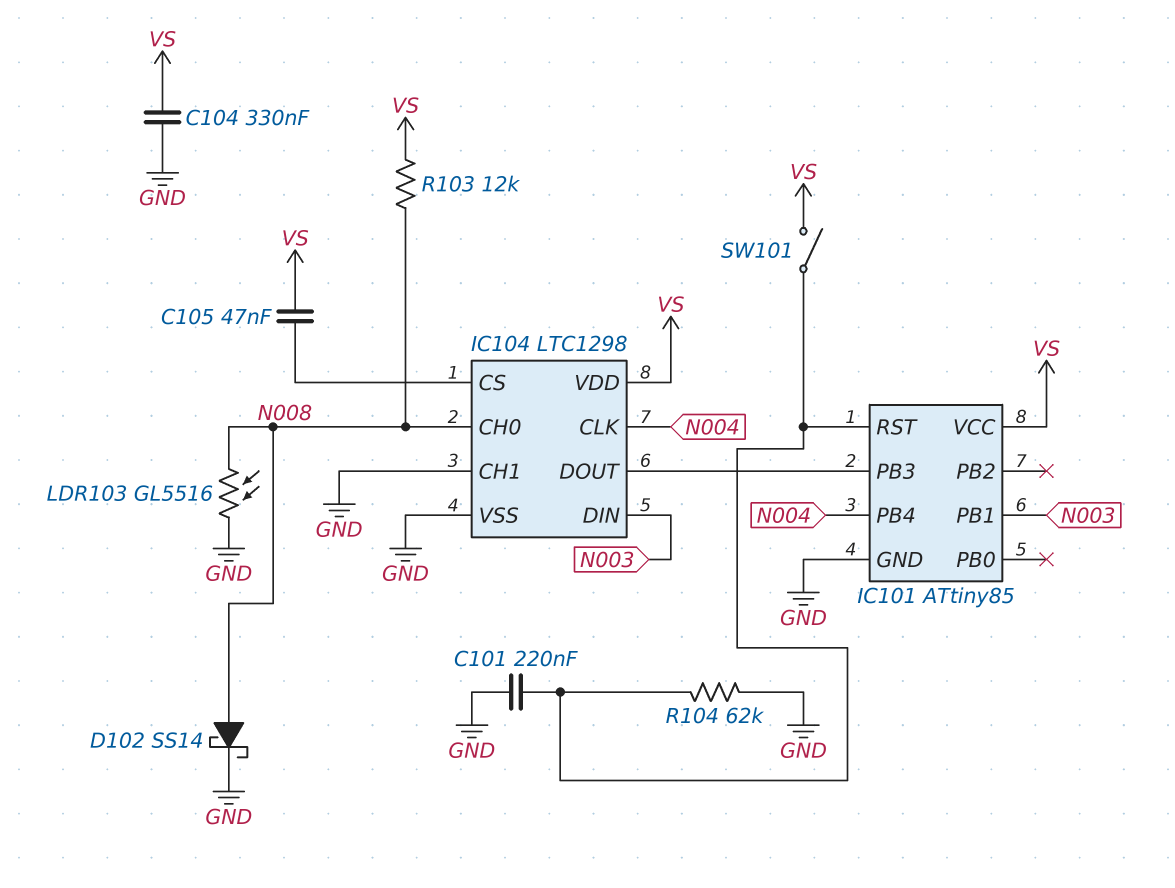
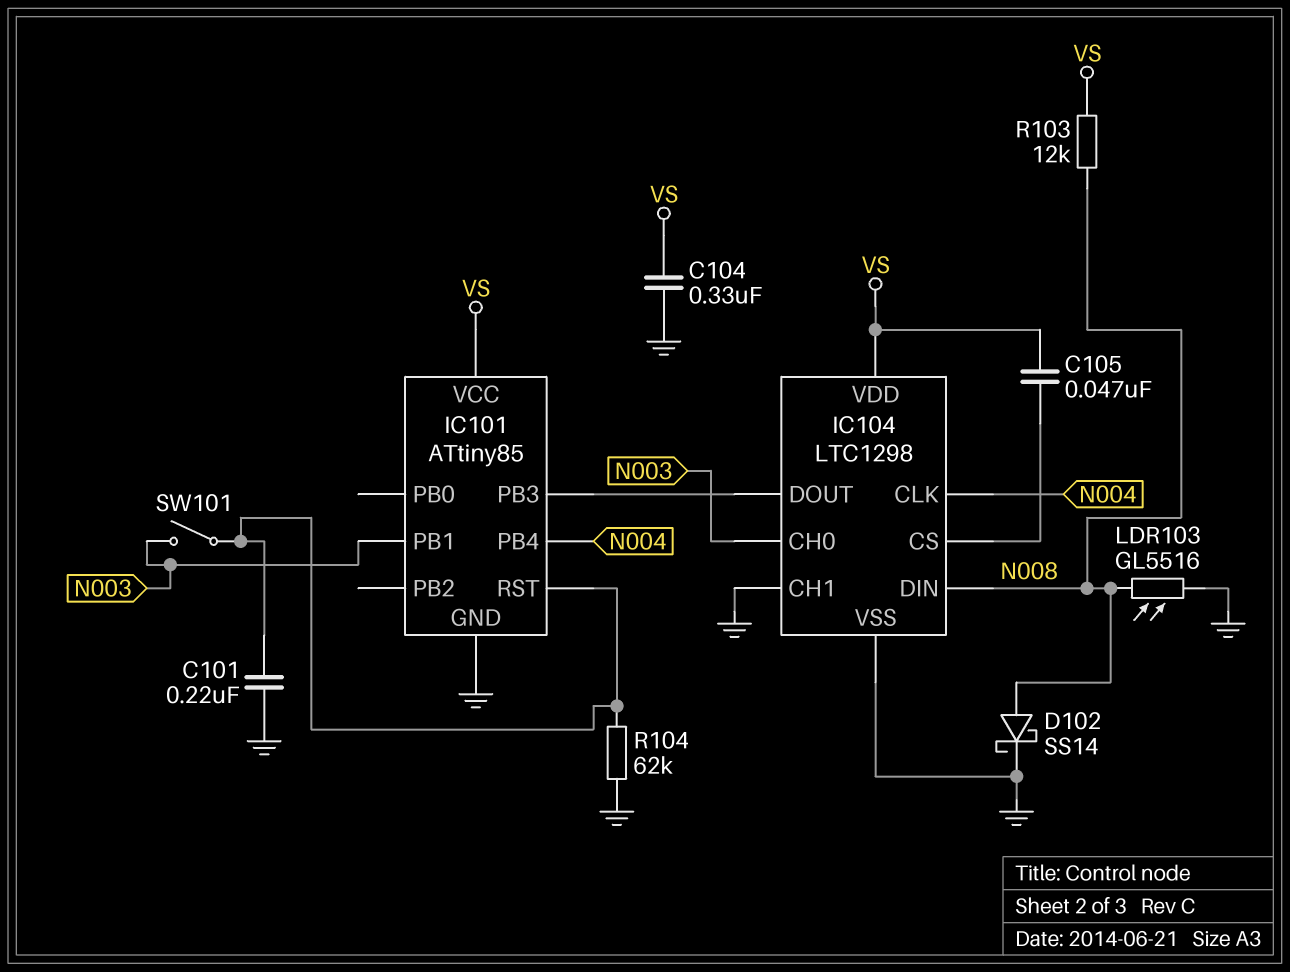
IC104 pin CH0: N008 -> N003
IC104 pin DIN: N003 -> N008
SW101: switch (IC101/RST, VS) -> switch (IC101/RST, N003)

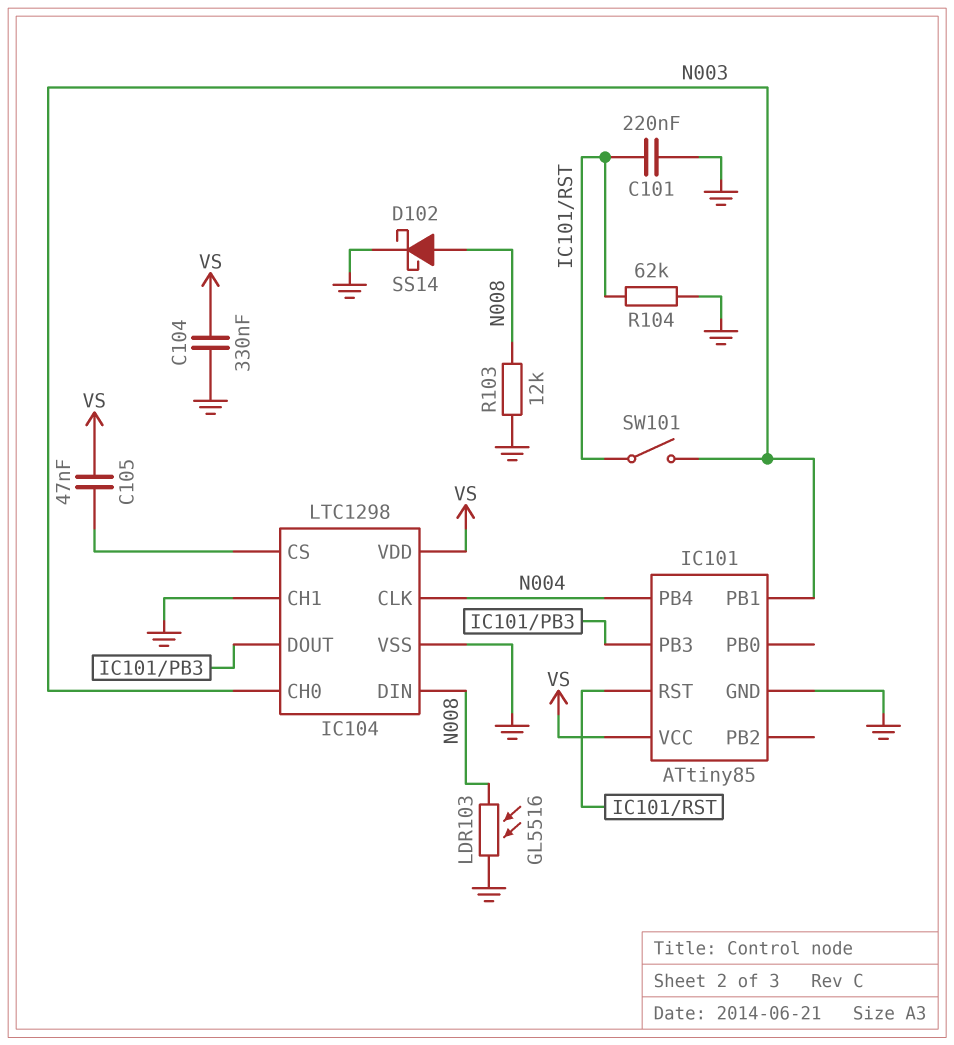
R103: 12k (N008, VS) -> 12k (GND, N008)

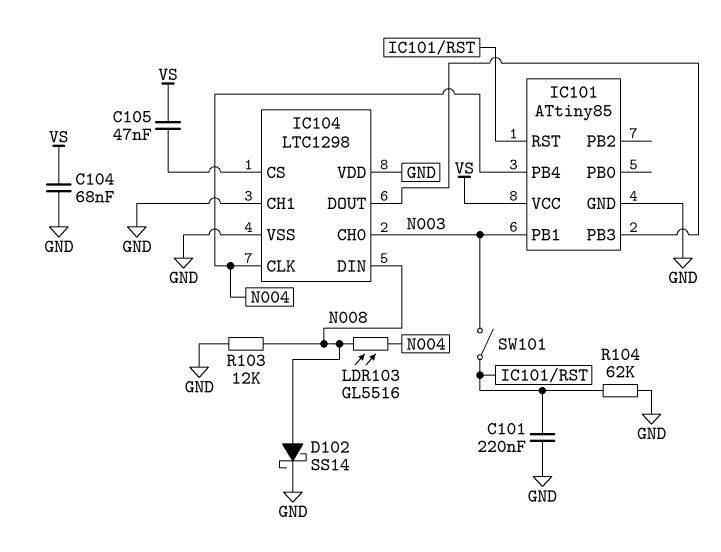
C104: 330nF (GND, VS) -> 68nF (GND, VS)
IC104 pin VDD: VS -> GND
LDR103: GL5516 (GND, N008) -> GL5516 (N004, N008)

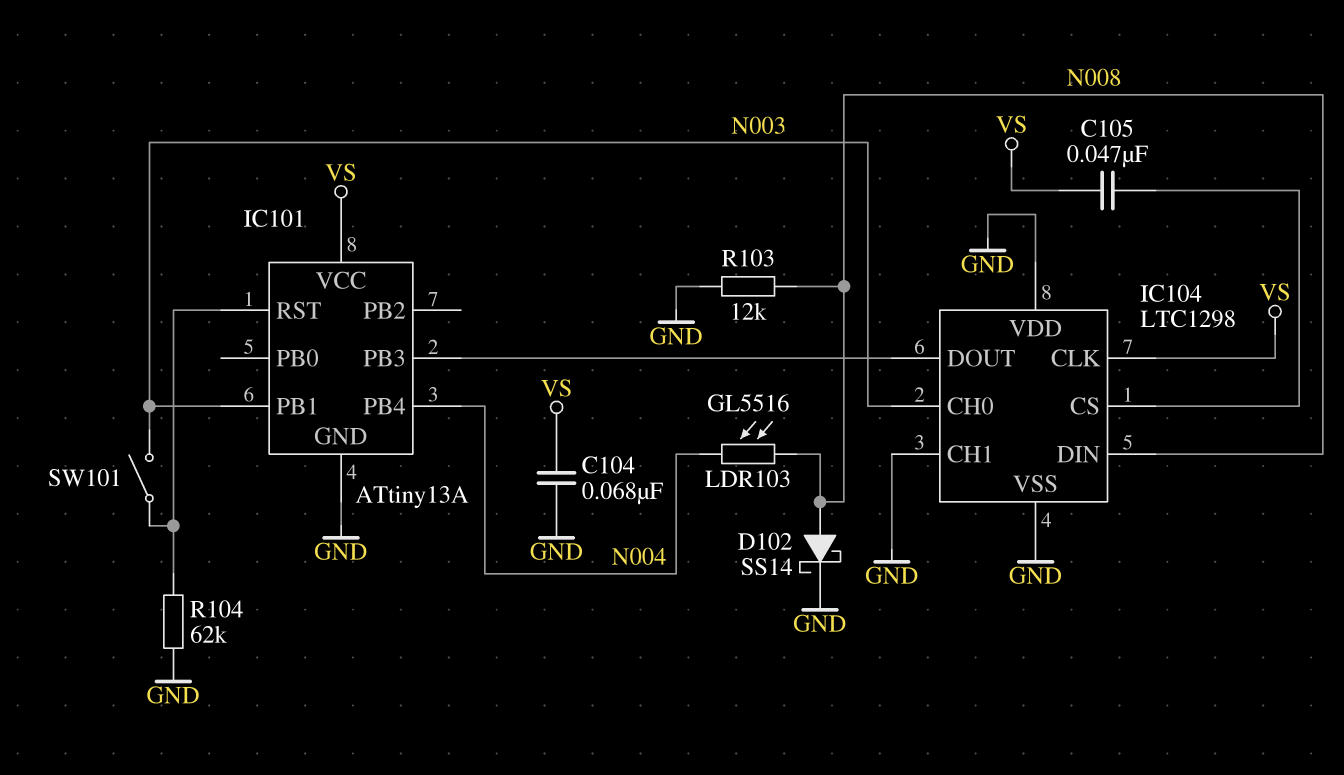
C101: 220nF (GND, IC101/RST) -> none
IC101: ATtiny85 -> ATtiny13A
IC104 pin CLK: N004 -> VS

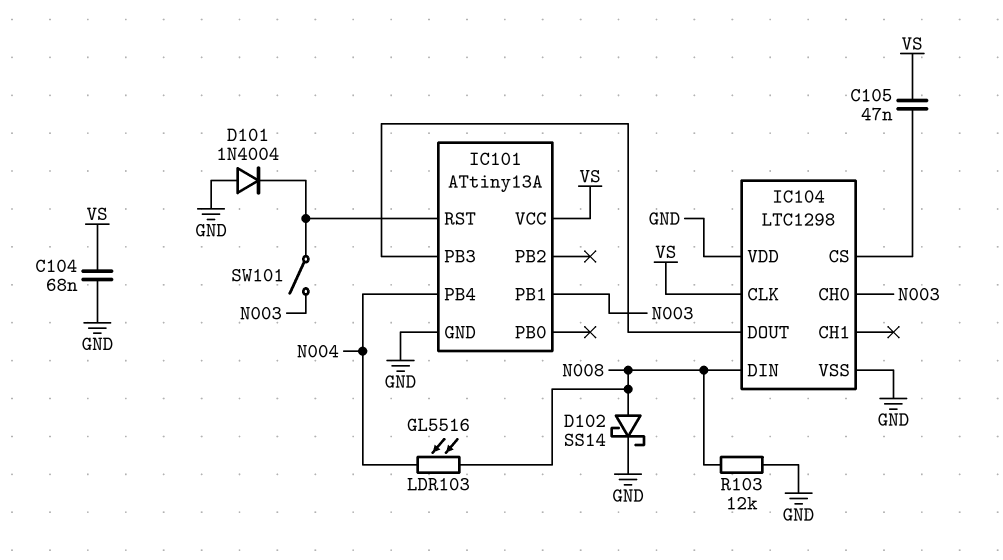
D101: none -> diode 1N4004 (A GND, K IC101/RST)
IC104 pin CH1: GND -> none
R104: 62k (GND, IC101/RST) -> none

